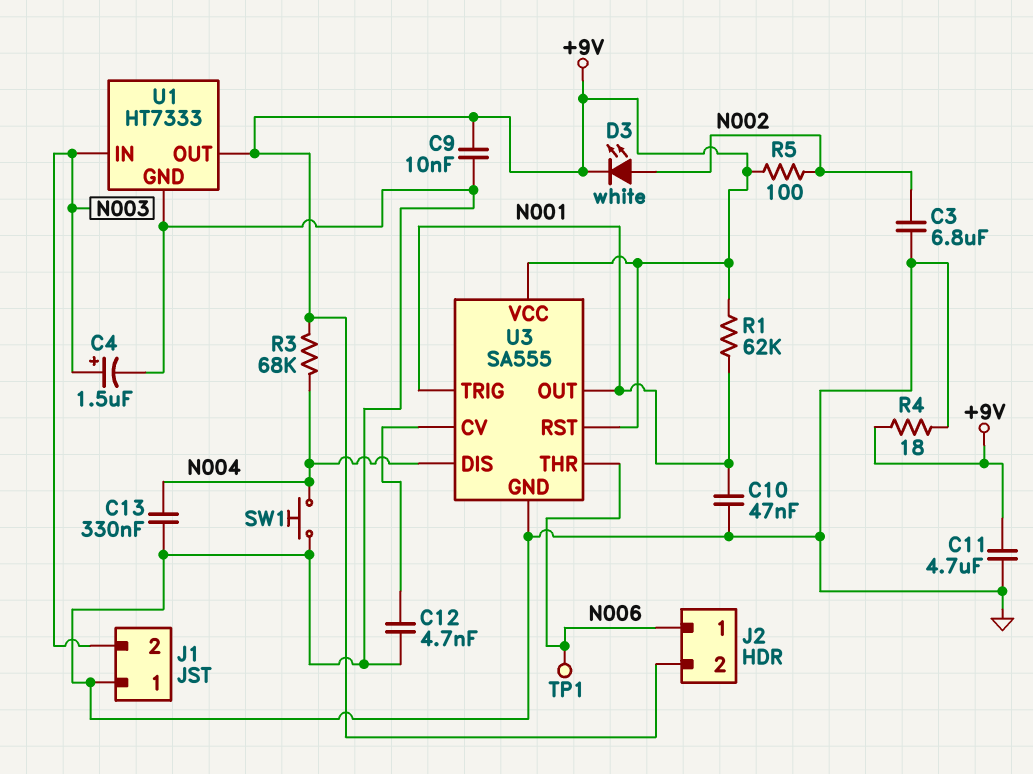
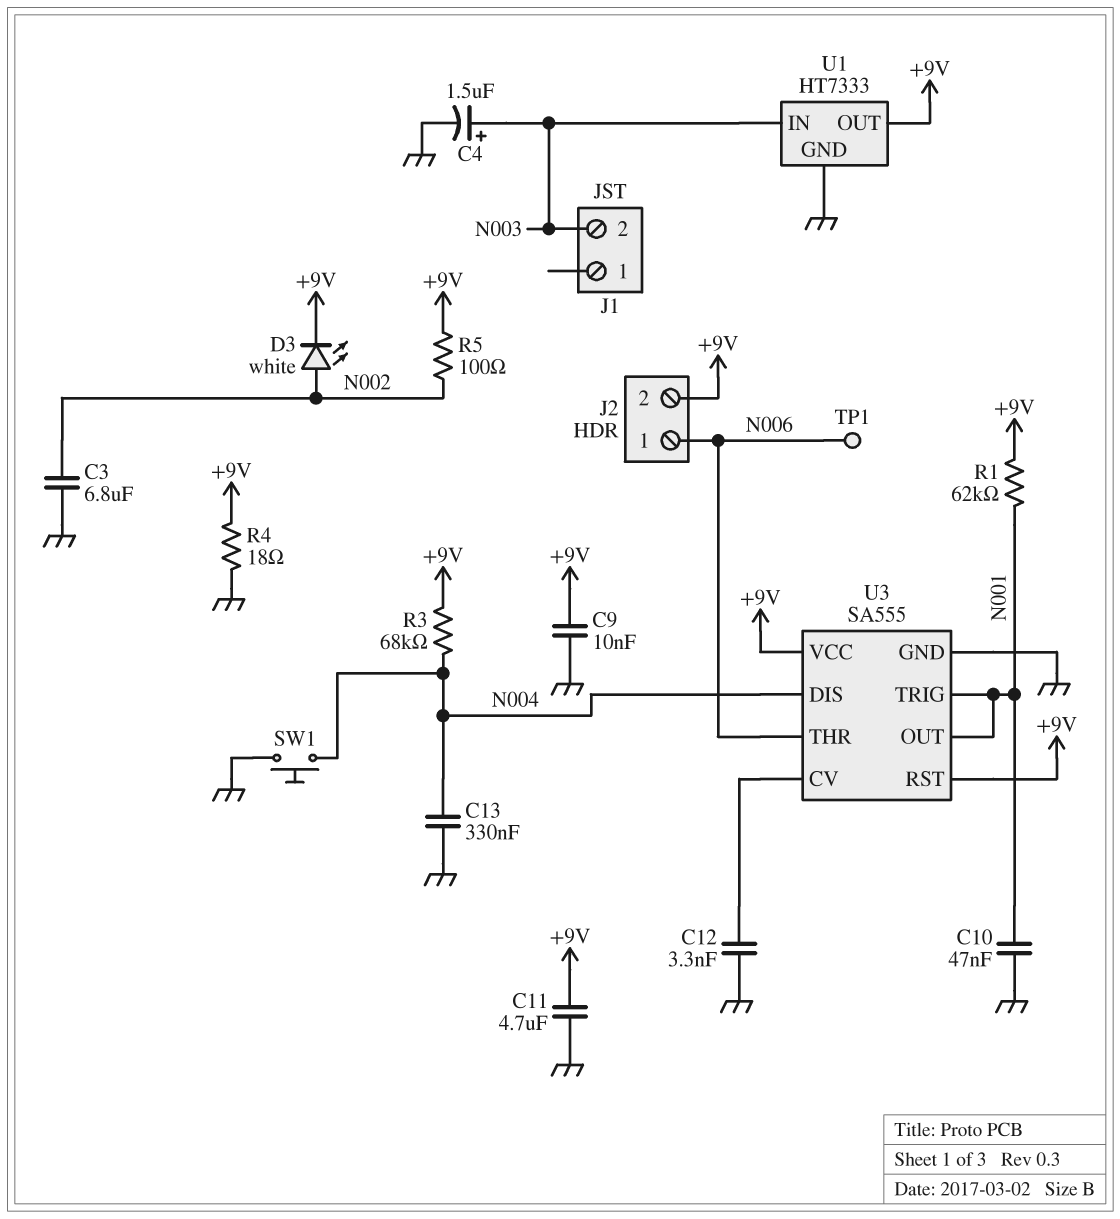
C12: 4.7nF (GND, U3/CV) -> 3.3nF (GND, U3/CV)
J1 pin 1: GND -> none

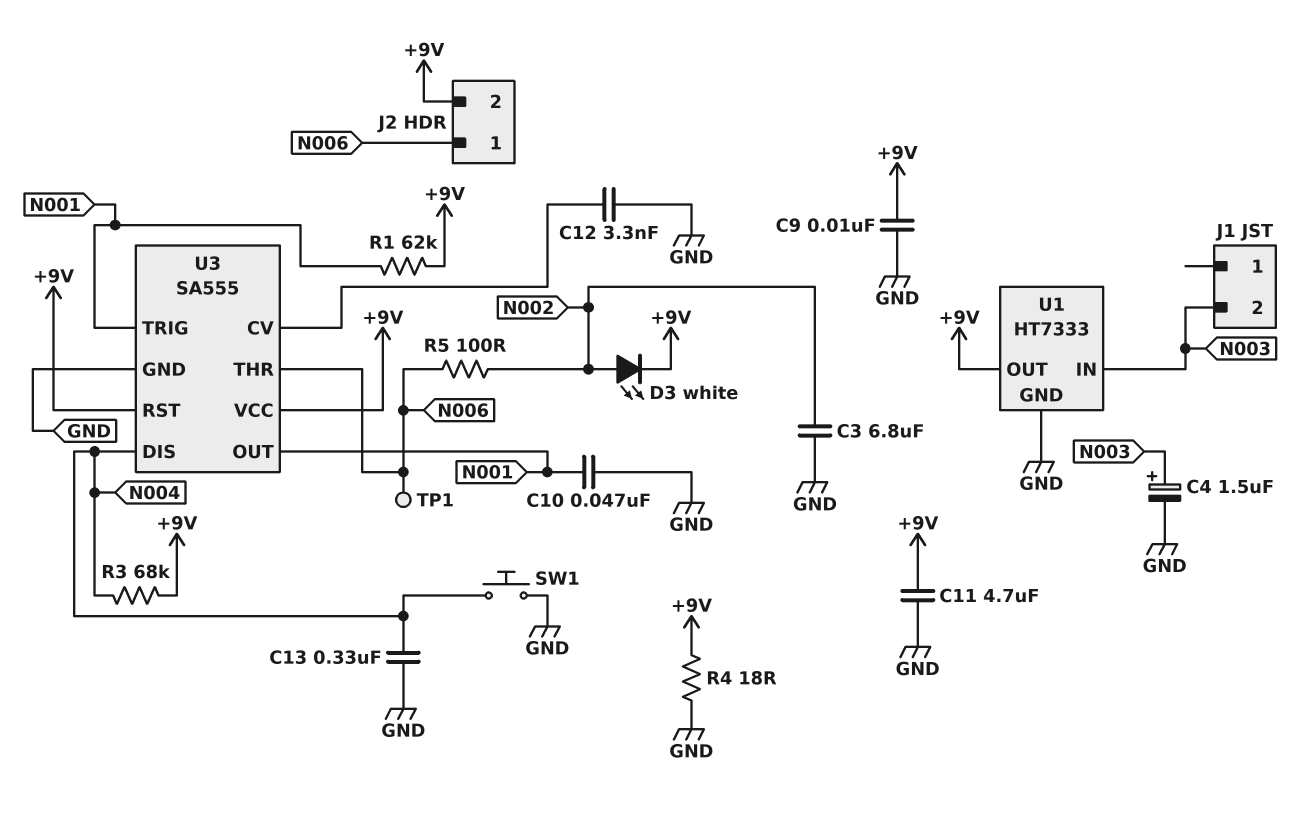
R5: 100 (+9V, N002) -> 100 (N002, N006)

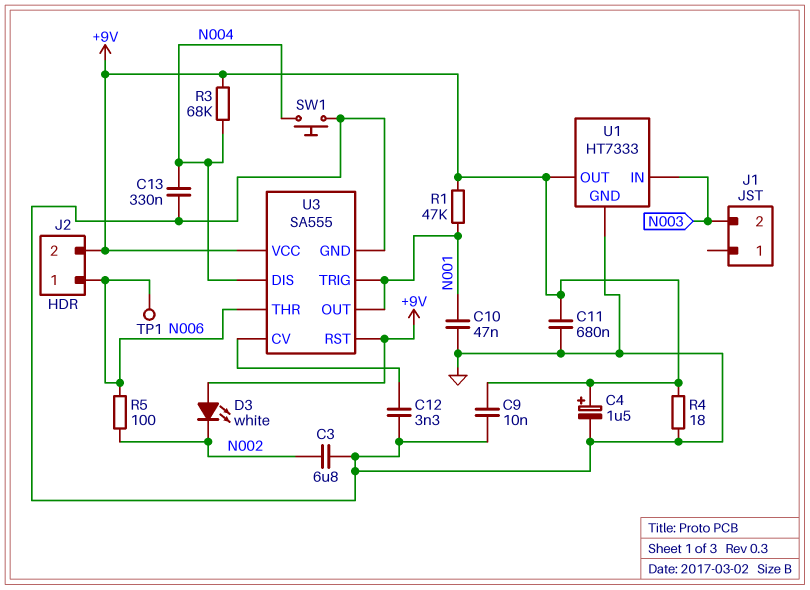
C4: 1.5uF (plus N003, minus GND) -> 1.5uF (plus +9V, minus GND)
C11: 4.7uF (+9V, GND) -> 680nF (+9V, GND)
D3: LED white (A N002, K +9V) -> LED white (A +9V, K N002)
R1: 62k (+9V, N001) -> 47k (+9V, N001)

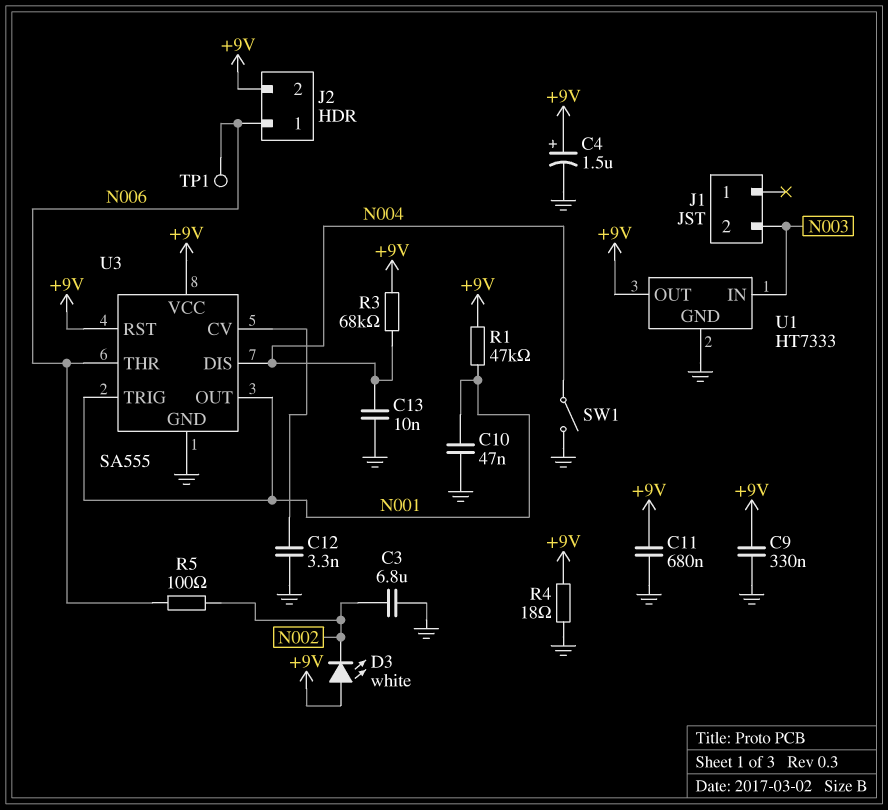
C9: 10nF (+9V, GND) -> 330nF (+9V, GND)
C13: 330nF (GND, N004) -> 10nF (GND, N004)
SW1: button (GND, N004) -> switch (GND, N004)

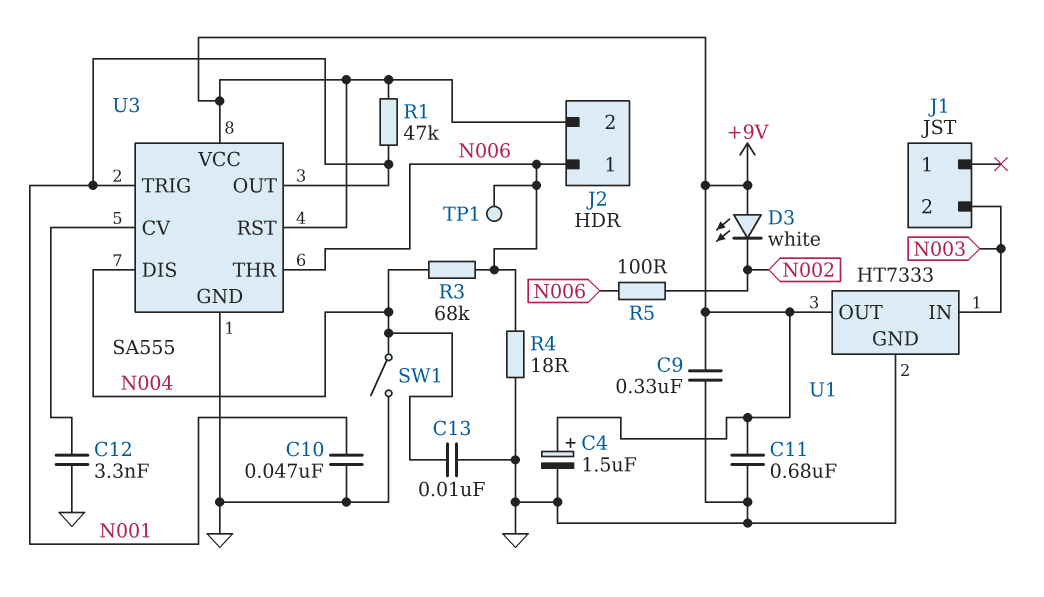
C3: 6.8uF (GND, N002) -> none
R3: 68k (+9V, N004) -> 68k (N004, N006)
R4: 18 (+9V, GND) -> 18 (GND, N006)

